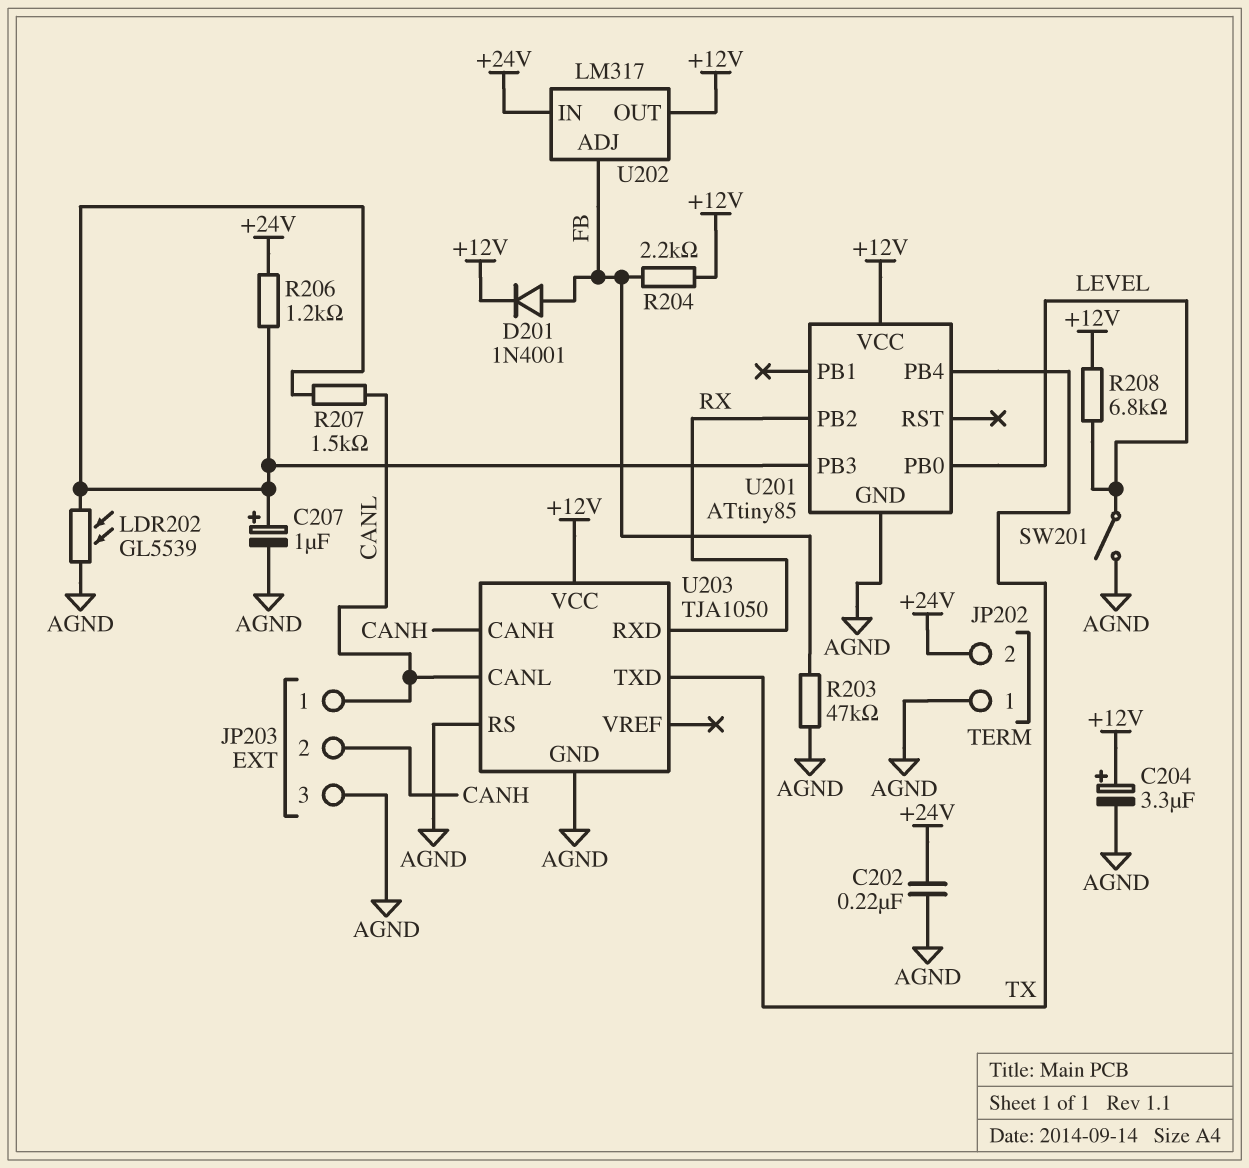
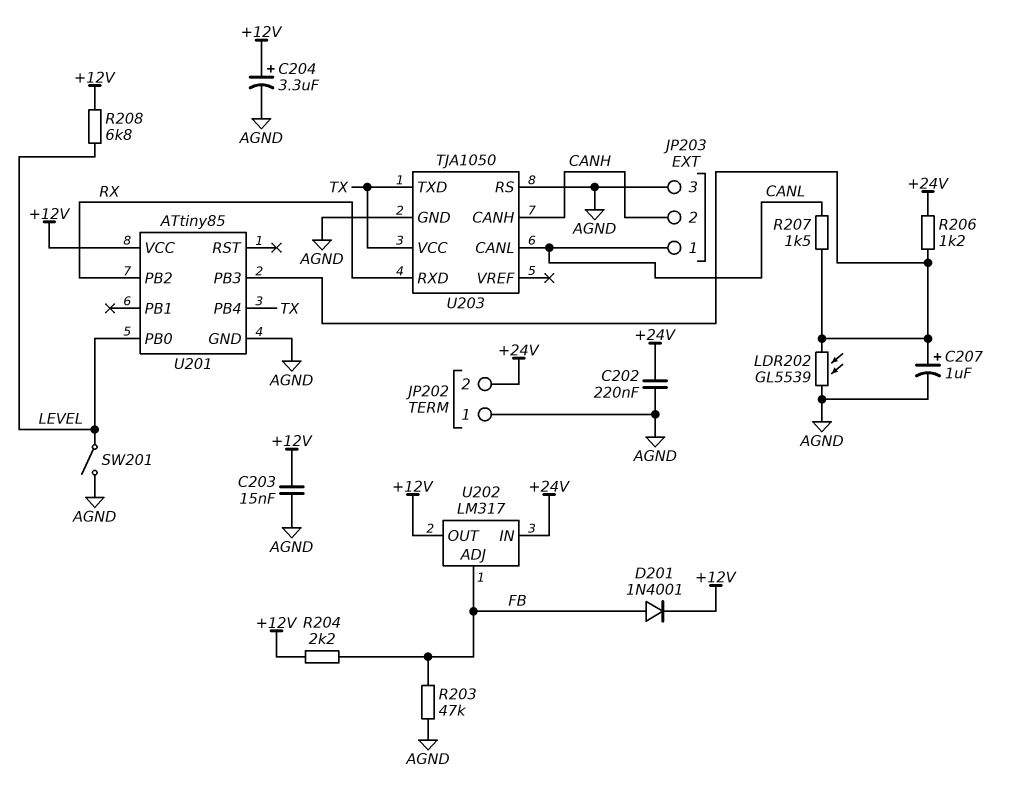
C203: none -> 15nF (+12V, AGND)
U203 pin VCC: +12V -> TX

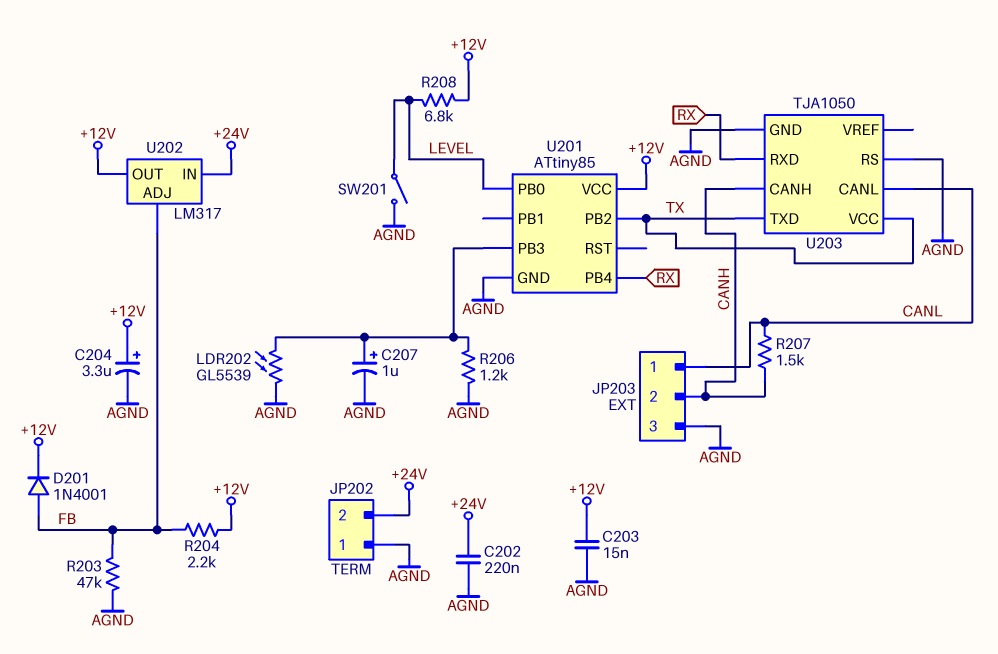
R206: 1.2k (+24V, U201/PB3) -> 1.2k (AGND, U201/PB3)
R207: 1.5k (CANL, U201/PB3) -> 1.5k (CANH, CANL)
U201 pin PB2: RX -> TX
U201 pin PB4: TX -> RX

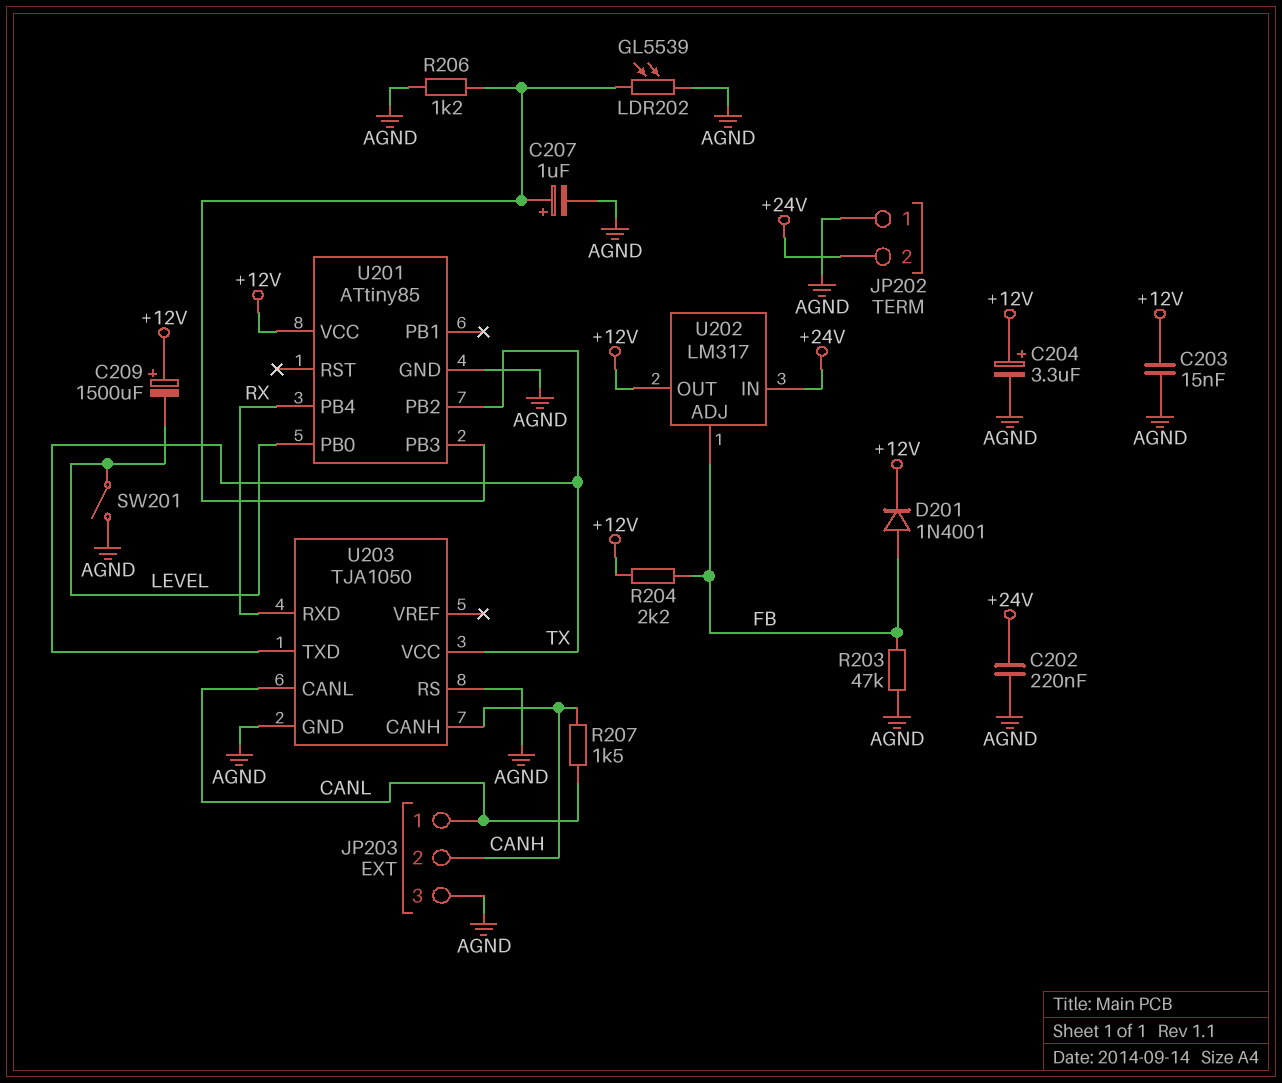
C209: none -> 1500uF (plus +12V, minus LEVEL)
R208: 6.8k (+12V, LEVEL) -> none

